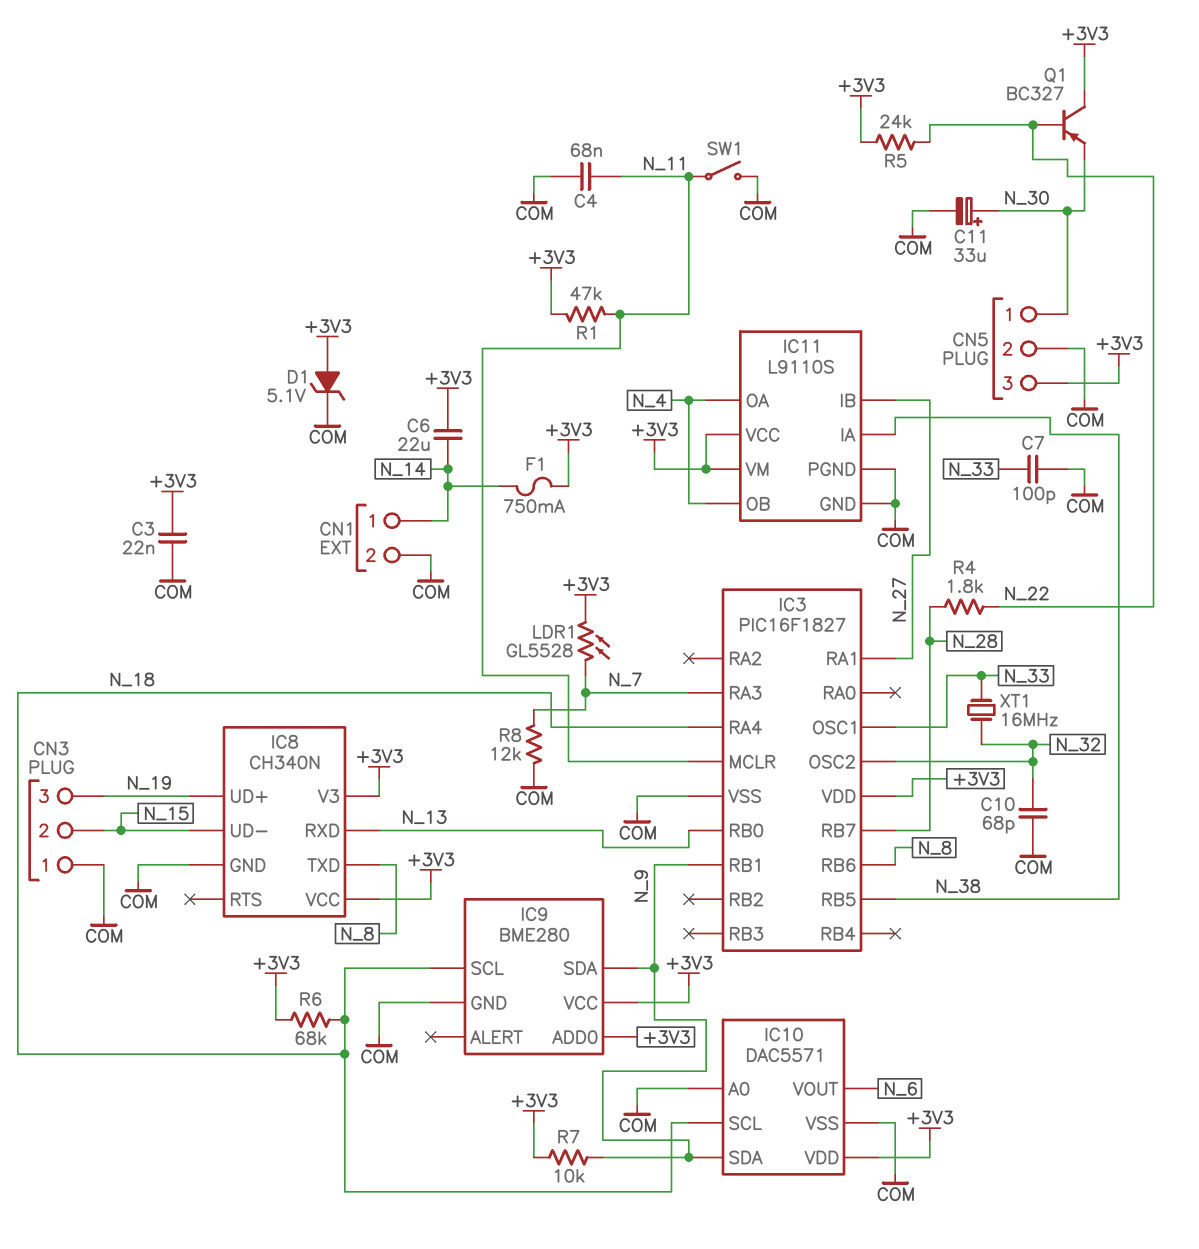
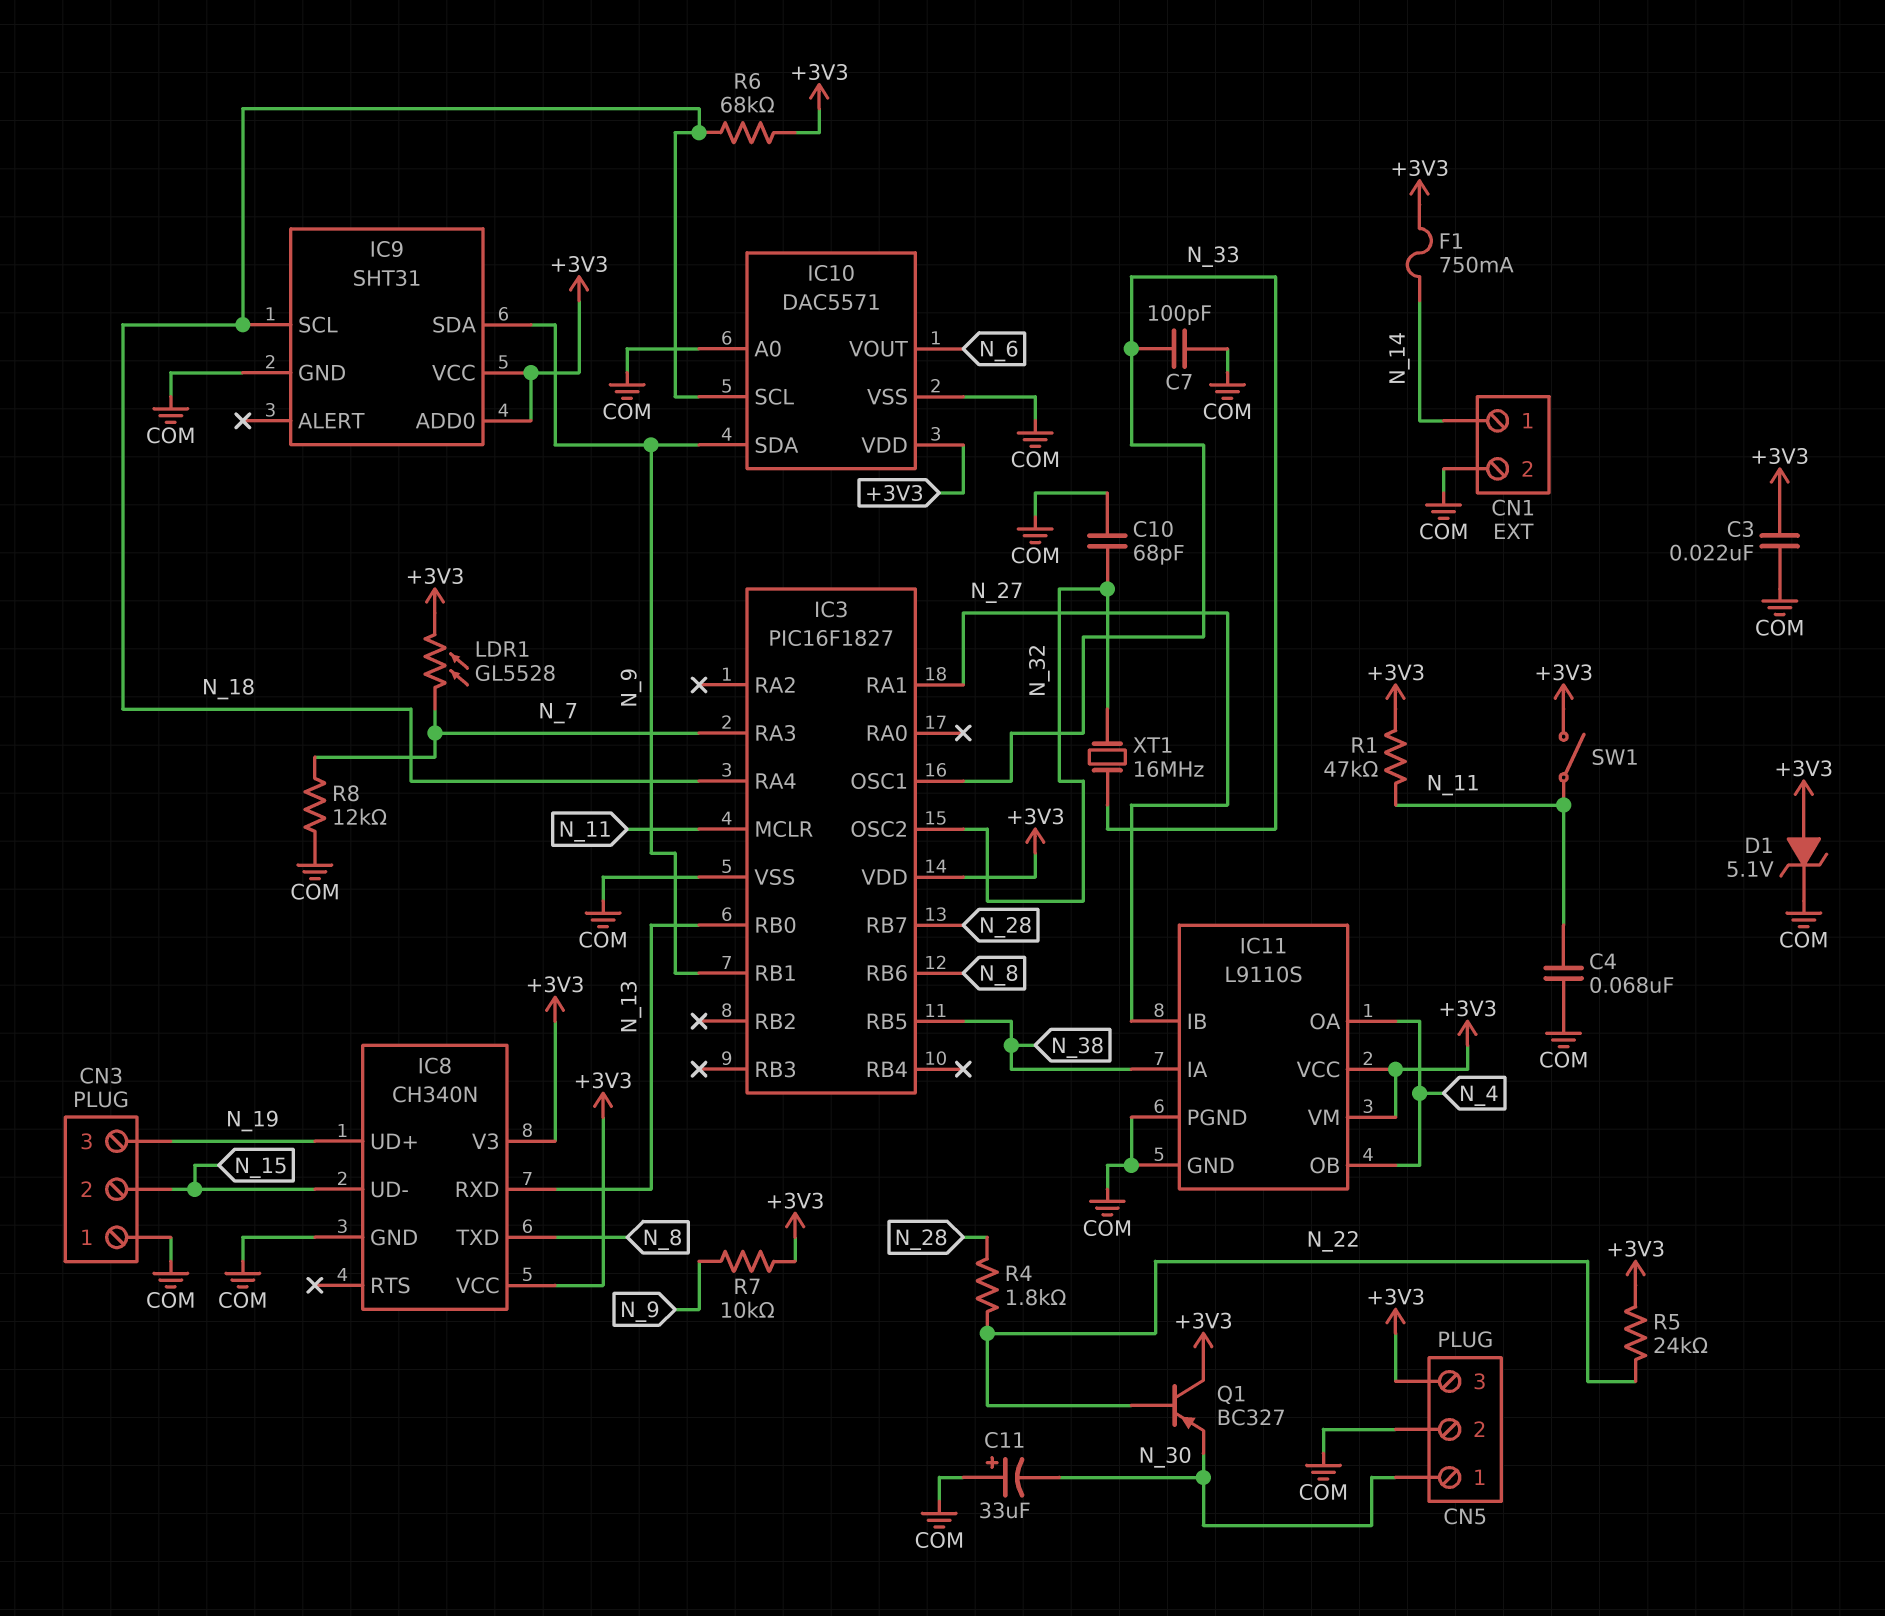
C6: 22uF (+3V3, N_14) -> none
C11: 33uF (plus N_30, minus COM) -> 33uF (plus COM, minus N_30)
IC9: BME280 -> SHT31
SW1: switch (COM, N_11) -> switch (+3V3, N_11)

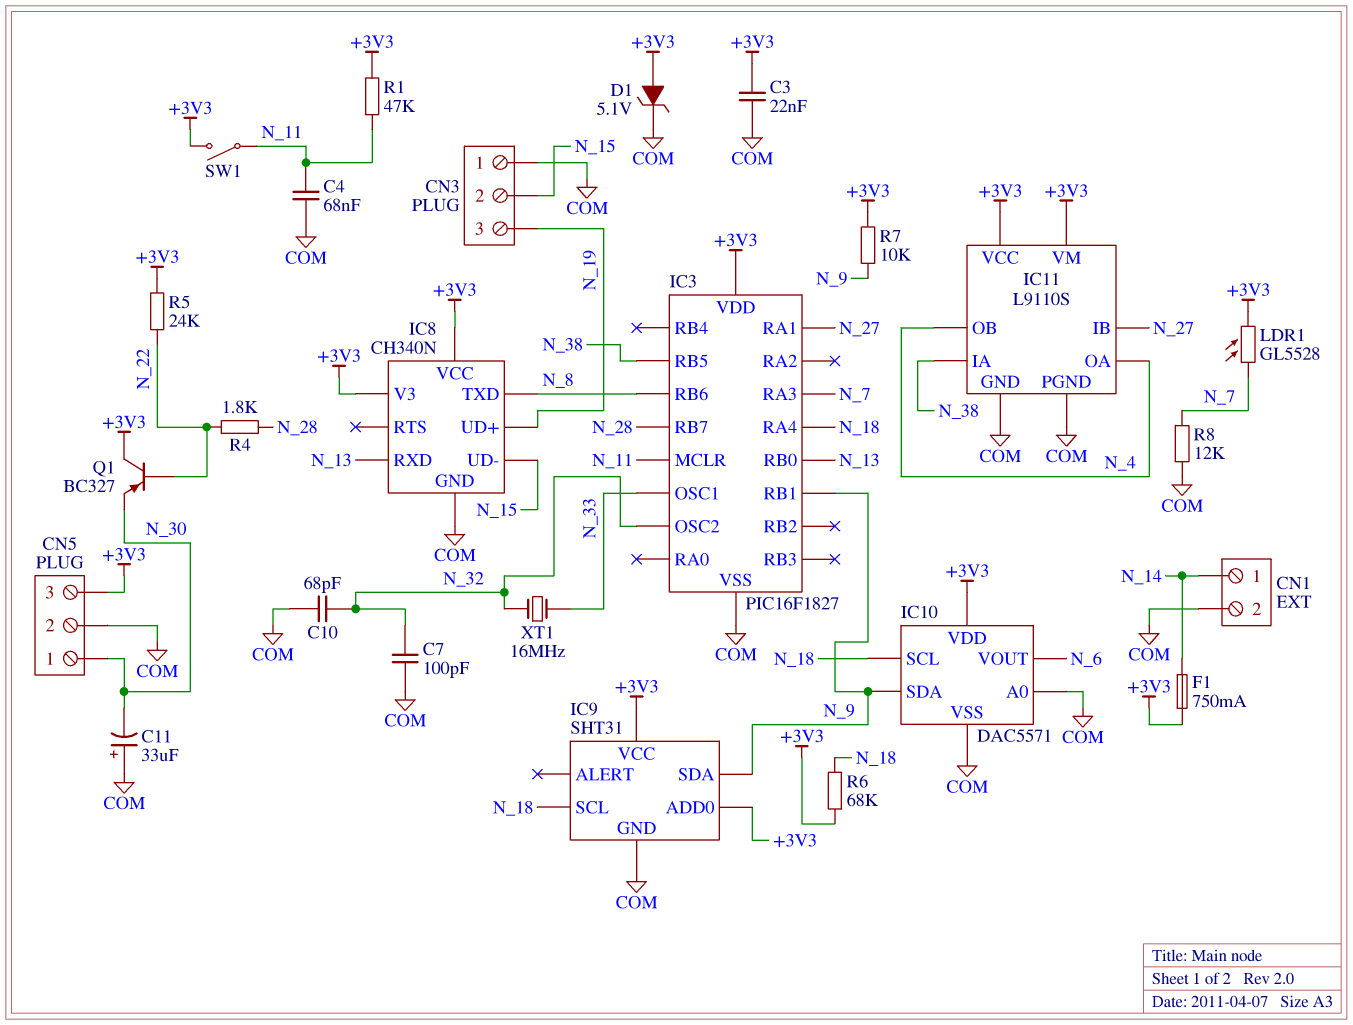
C7: 100pF (COM, N_33) -> 100pF (COM, N_32)

